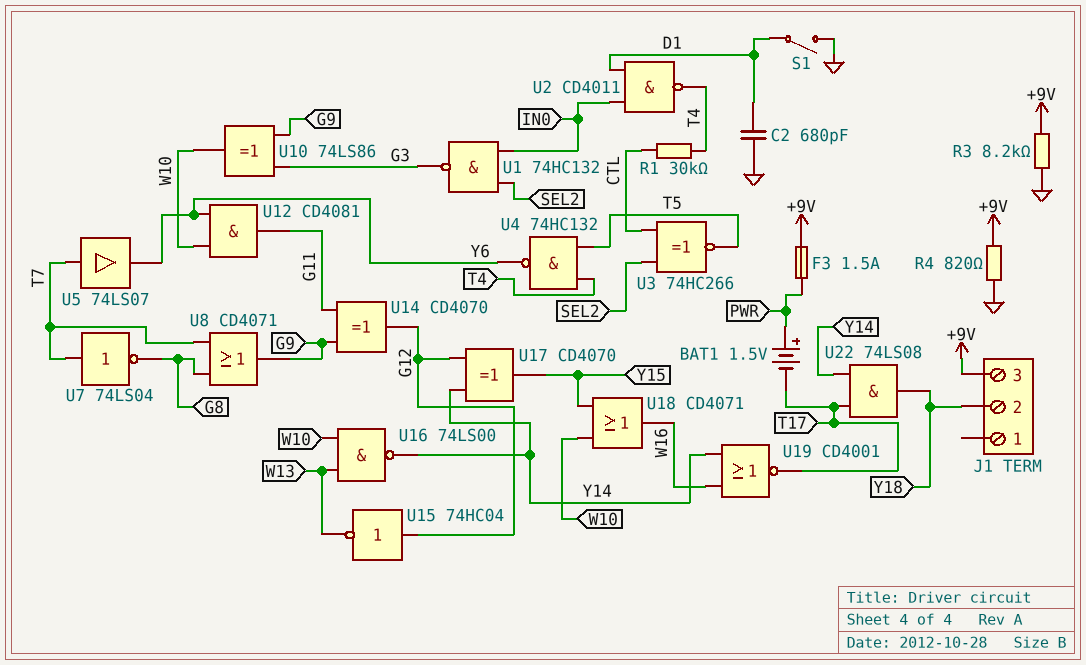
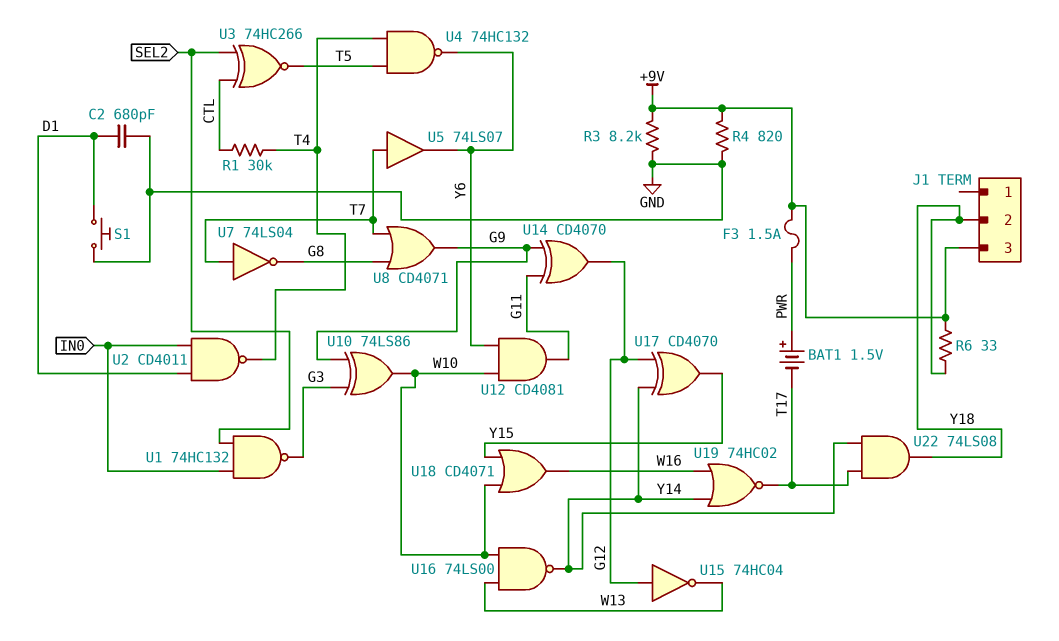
R6: none -> 33 (+9V, Y18)
S1: switch (D1, GND) -> button (D1, GND)
U19: NOR CD4001 (in W16, in Y14, out T17) -> NOR 74HC02 (in W16, in Y14, out T17)

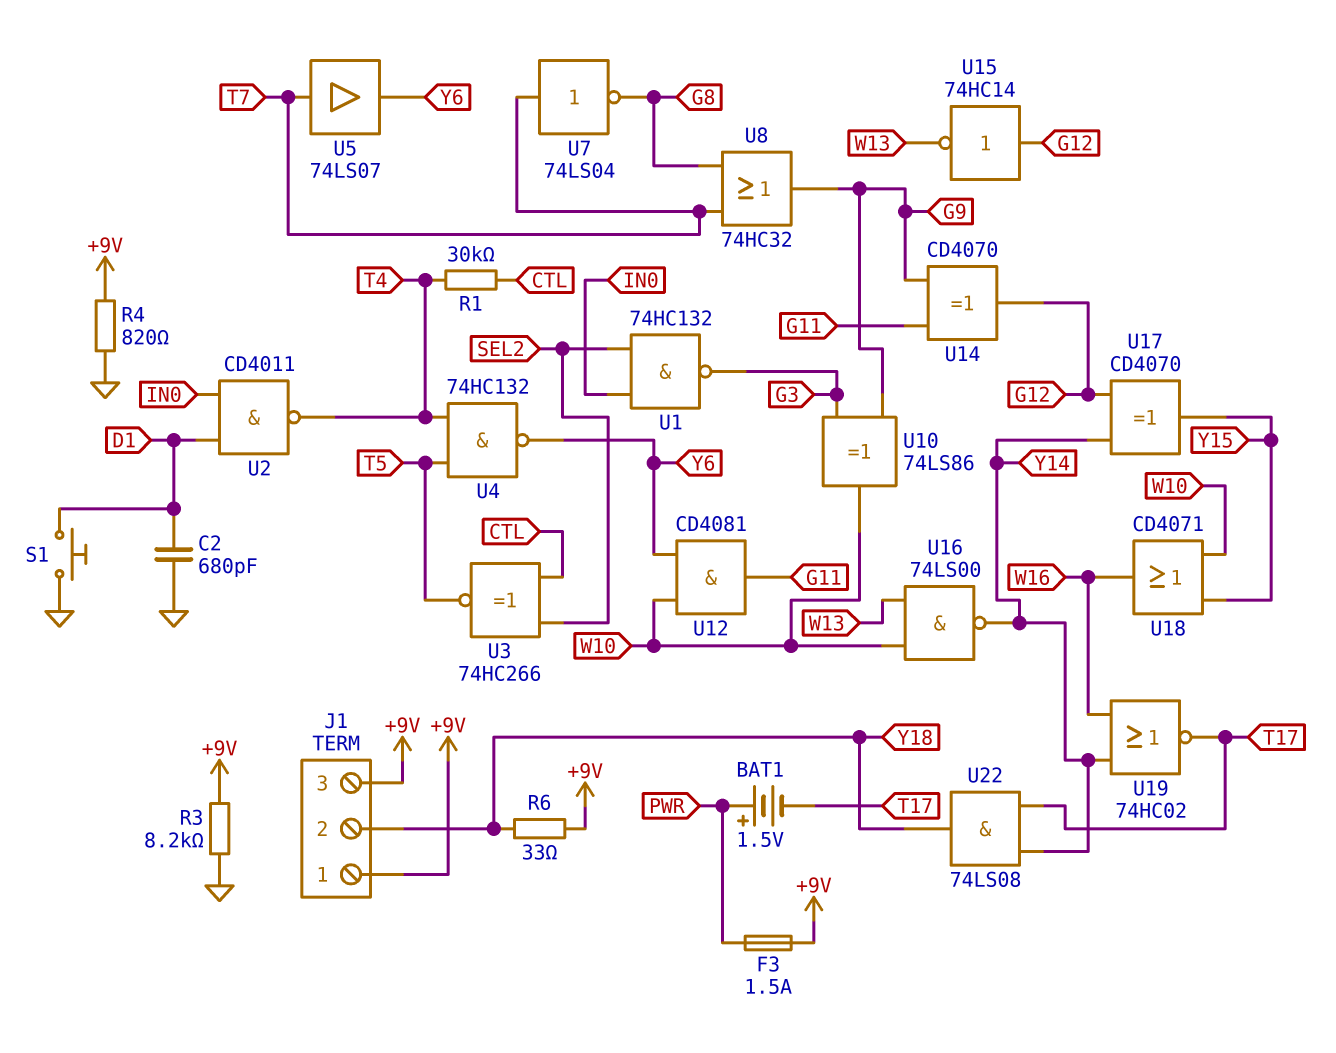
J1 pin 1: none -> +9V
U8: OR CD4071 (in G8, in T7, out G9) -> OR 74HC32 (in G8, in T7, out G9)
U15: NOT 74HC04 (in G12, out W13) -> NOT 74HC14 (in G12, out W13)

